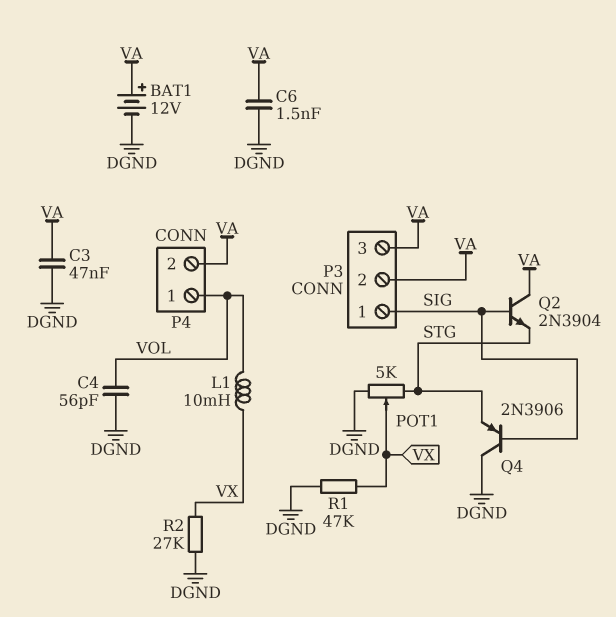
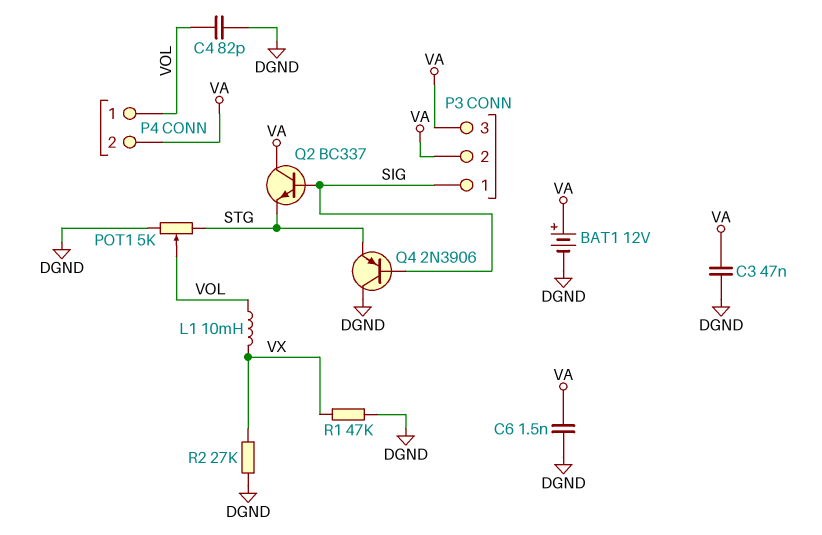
C4: 56pF (DGND, VOL) -> 82pF (DGND, VOL)
POT1: 5k (DGND, STG, wiper VX) -> 5k (DGND, STG, wiper VOL)
Q2: NPN 2N3904 (B SIG, C VA, E STG) -> NPN BC337 (B SIG, C VA, E STG)

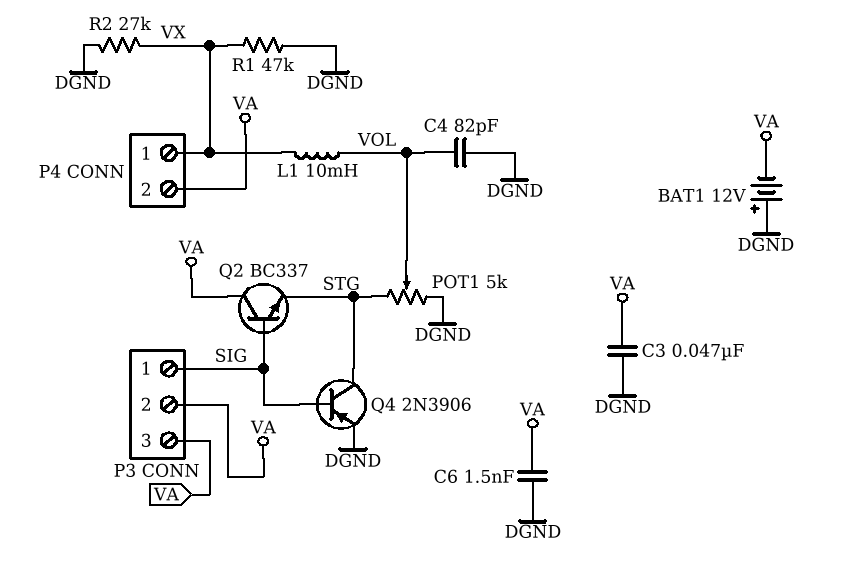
BAT1: 12V (plus VA, minus DGND) -> 12V (plus DGND, minus VA)
P4 pin 1: VOL -> VX
Q4: PNP 2N3906 (B SIG, C DGND, E STG) -> PNP 2N3906 (B SIG, C STG, E DGND)

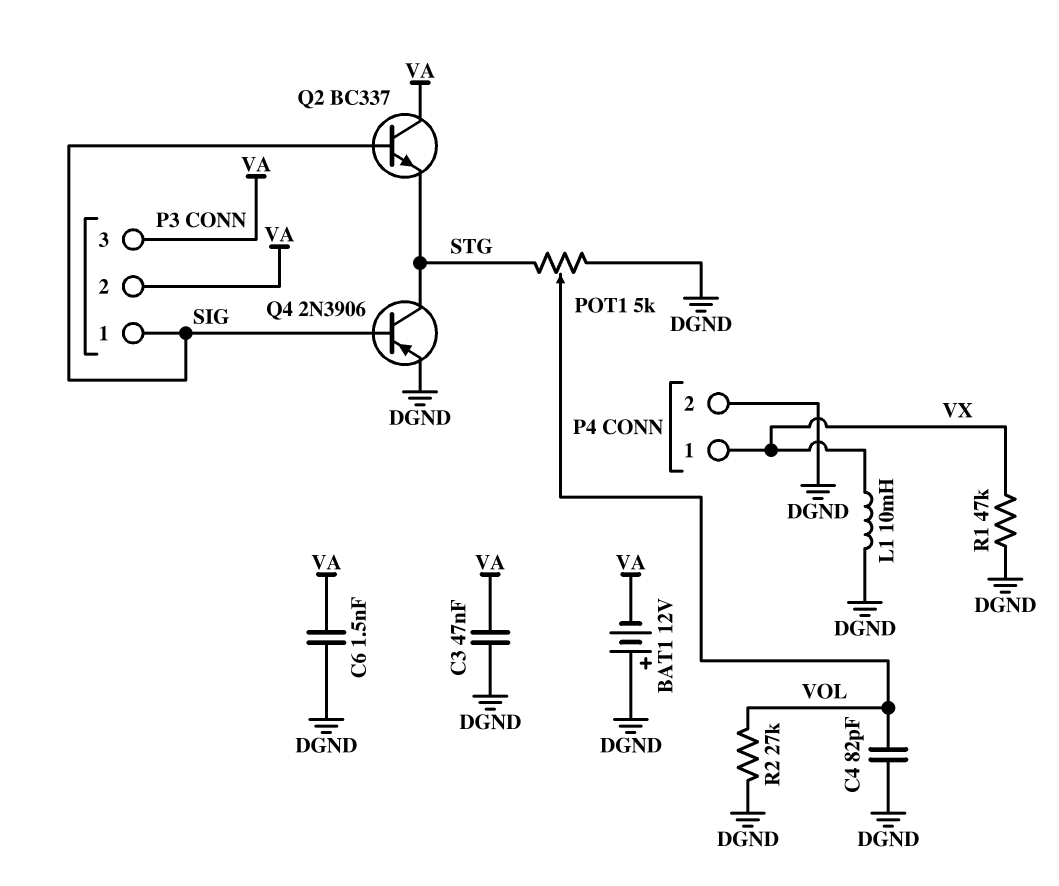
L1: 10mH (VOL, VX) -> 10mH (DGND, VX)
P4 pin 2: VA -> DGND
R2: 27k (DGND, VX) -> 27k (DGND, VOL)

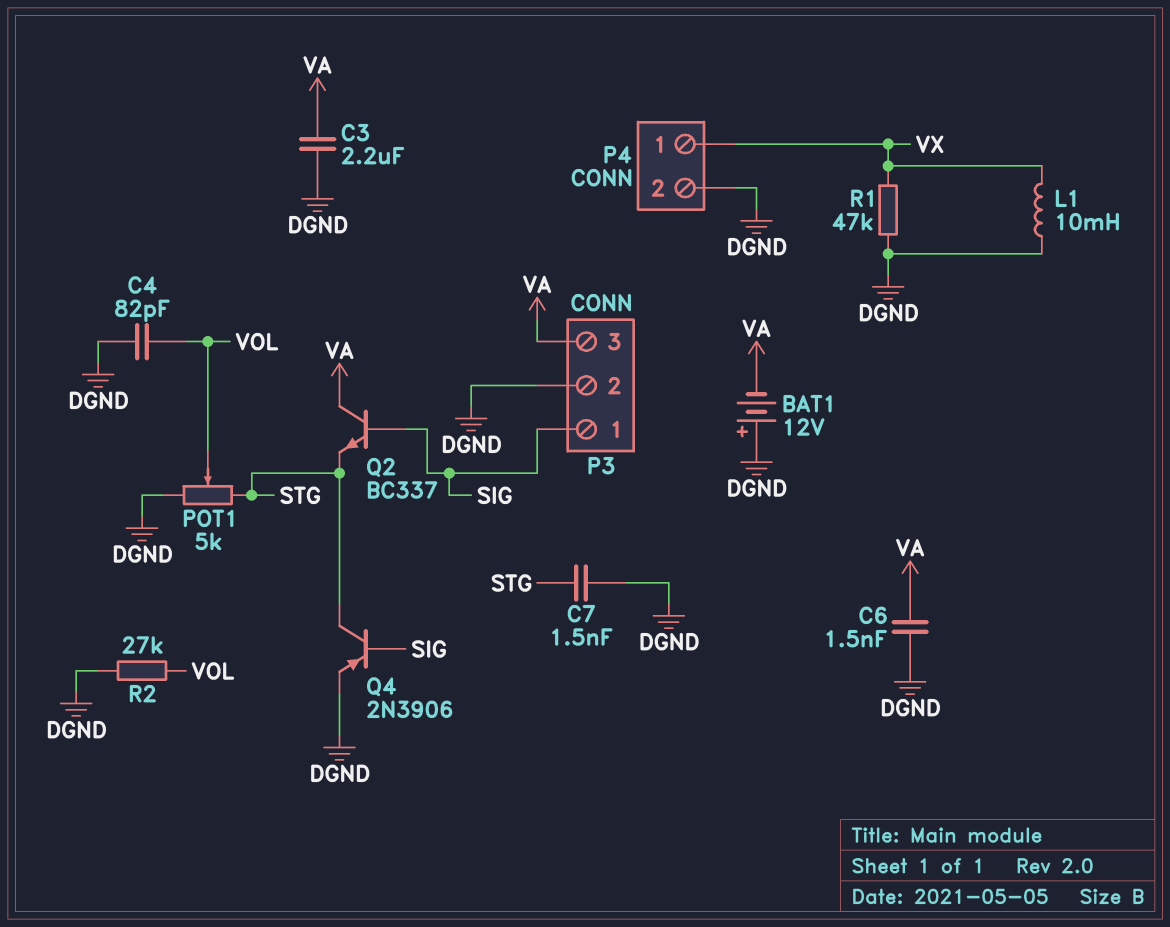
C3: 47nF (DGND, VA) -> 2.2uF (DGND, VA)
C7: none -> 1.5nF (DGND, STG)
P3 pin 2: VA -> DGND

